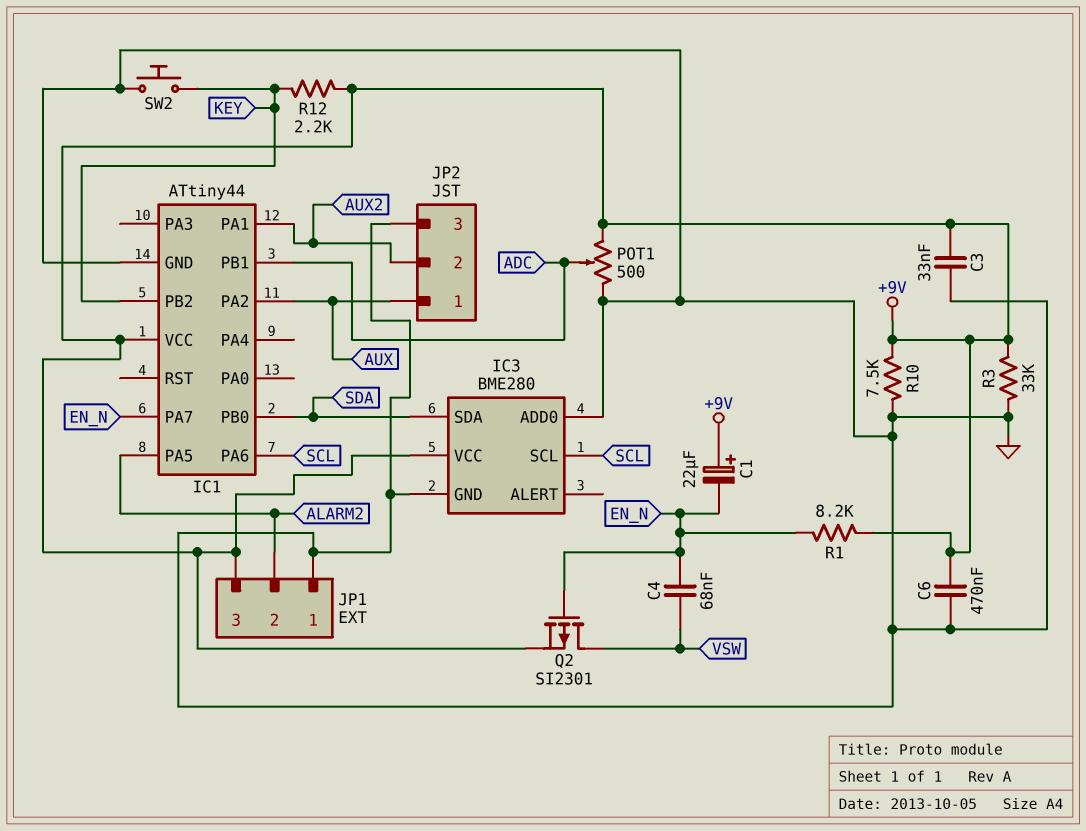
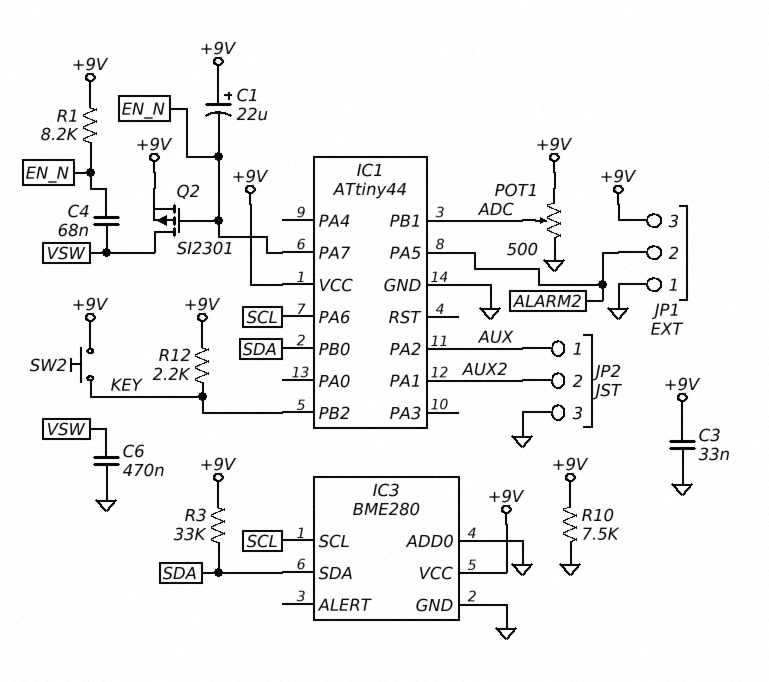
C6: 470nF (+9V, GND) -> 470nF (GND, VSW)
R3: 33k (+9V, GND) -> 33k (+9V, SDA)
SW2: button (GND, KEY) -> button (+9V, KEY)

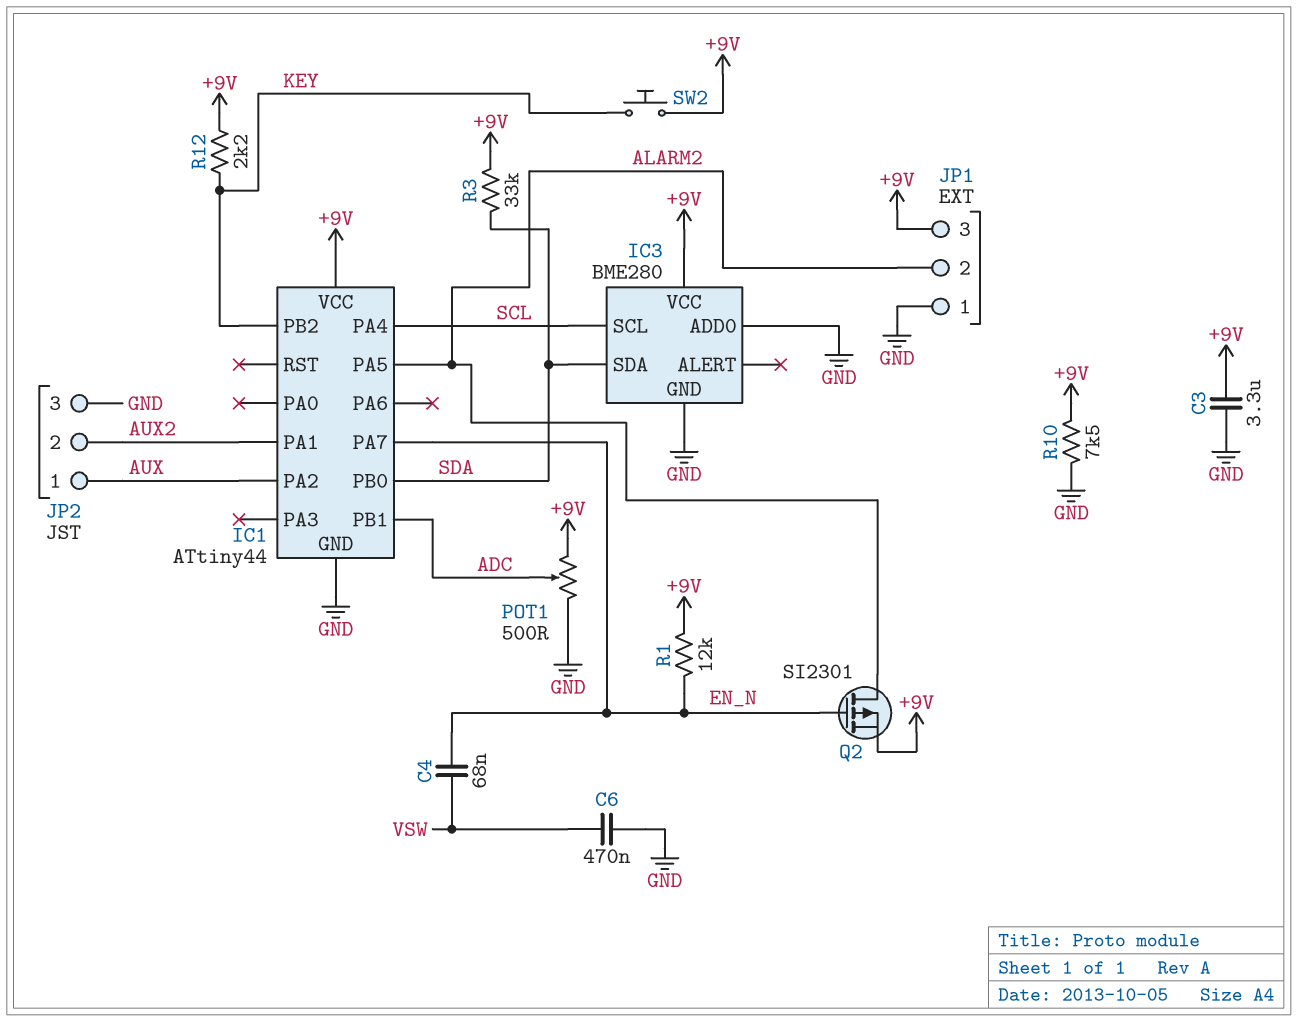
C1: 22uF (plus +9V, minus EN_N) -> none
C3: 33nF (+9V, GND) -> 3.3uF (+9V, GND)
IC1 pin PA4: none -> SCL
IC1 pin PA6: SCL -> none
Q2: PMOS SI2301 (G EN_N, D VSW, S +9V) -> PMOS SI2301 (G EN_N, D ALARM2, S +9V)
R1: 8.2k (+9V, EN_N) -> 12k (+9V, EN_N)

